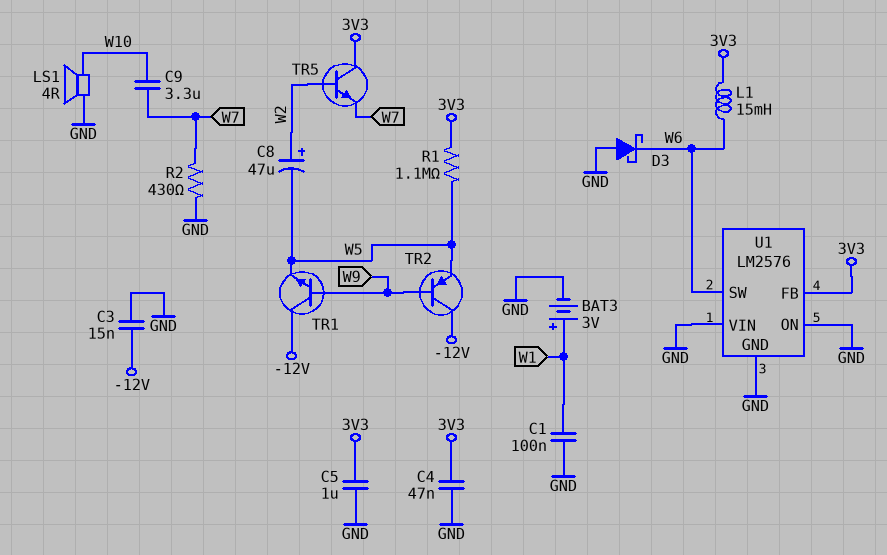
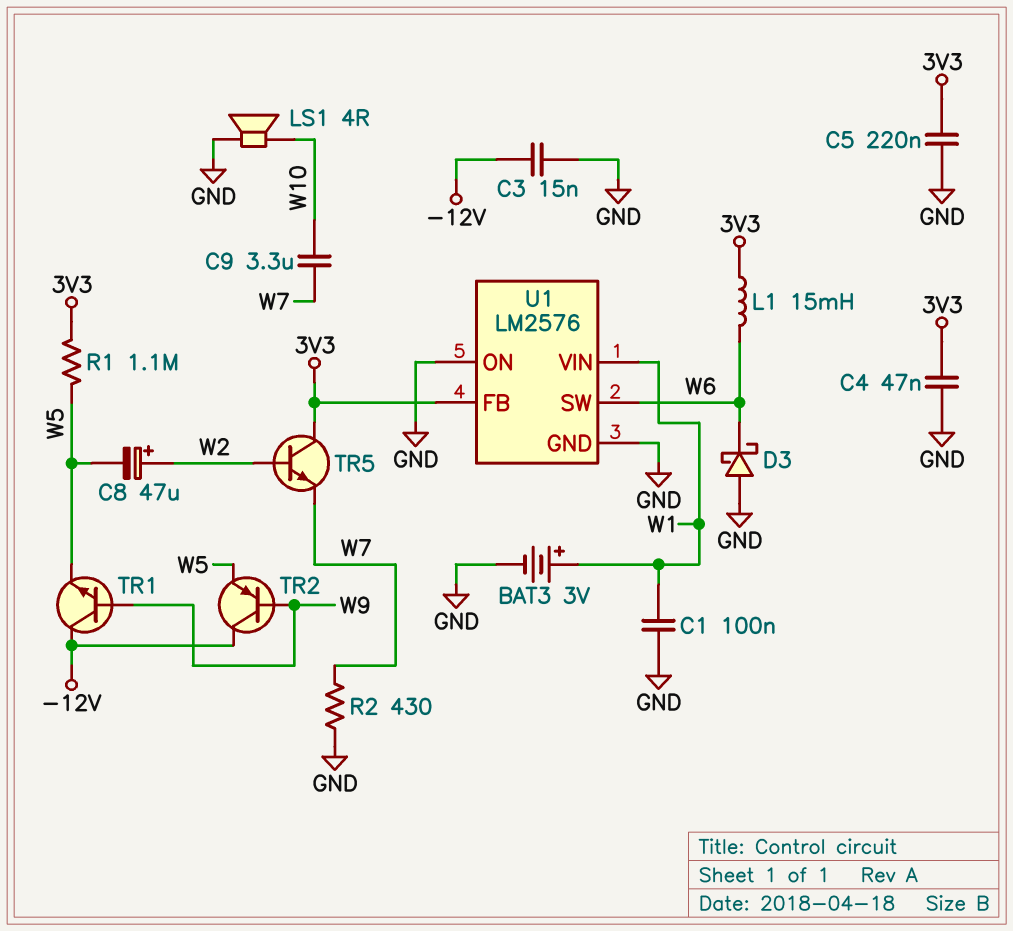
C5: 1uF (3V3, GND) -> 220nF (3V3, GND)
U1 pin VIN: GND -> W1

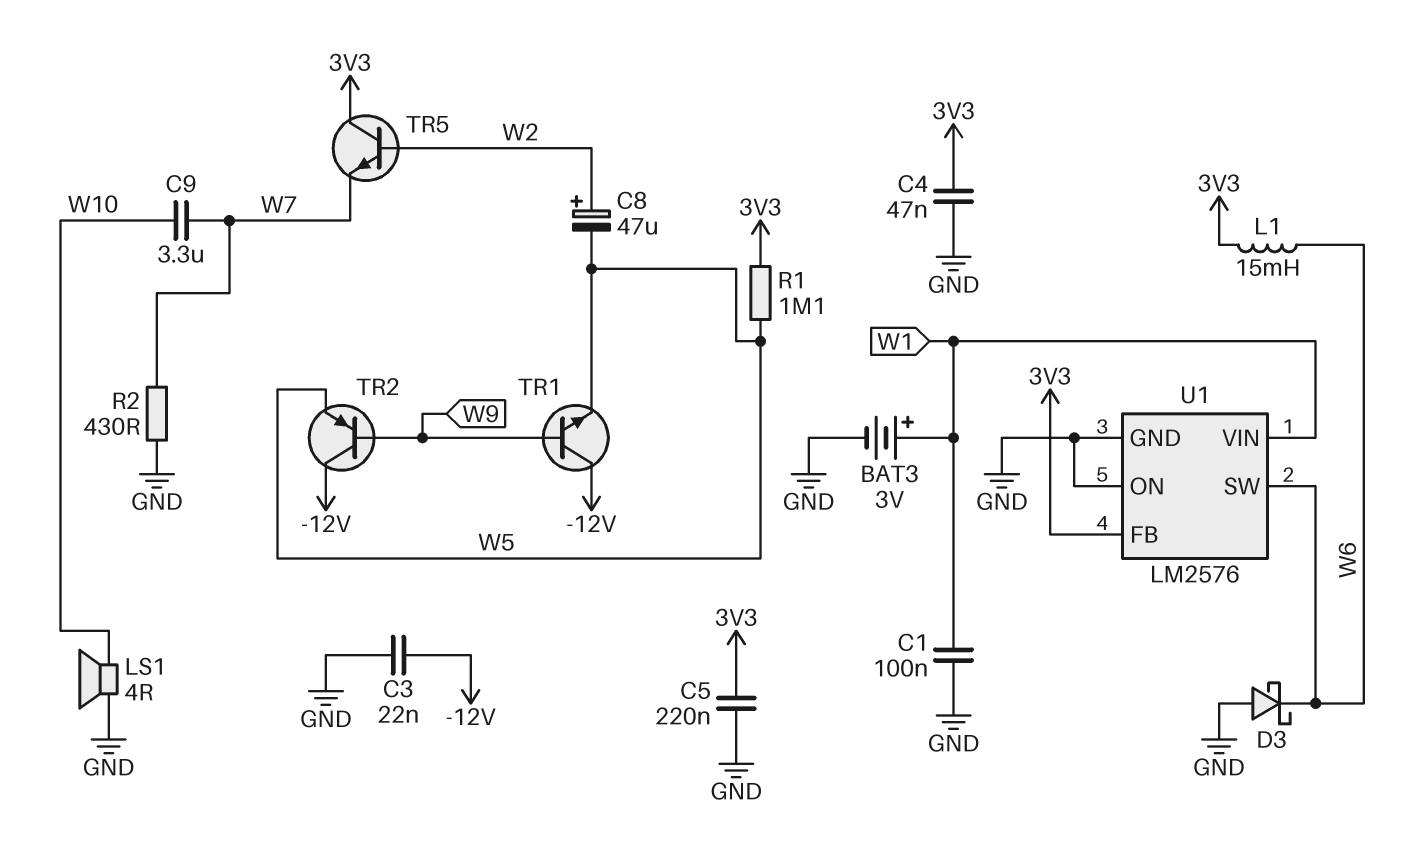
C3: 15nF (-12V, GND) -> 22nF (-12V, GND)

